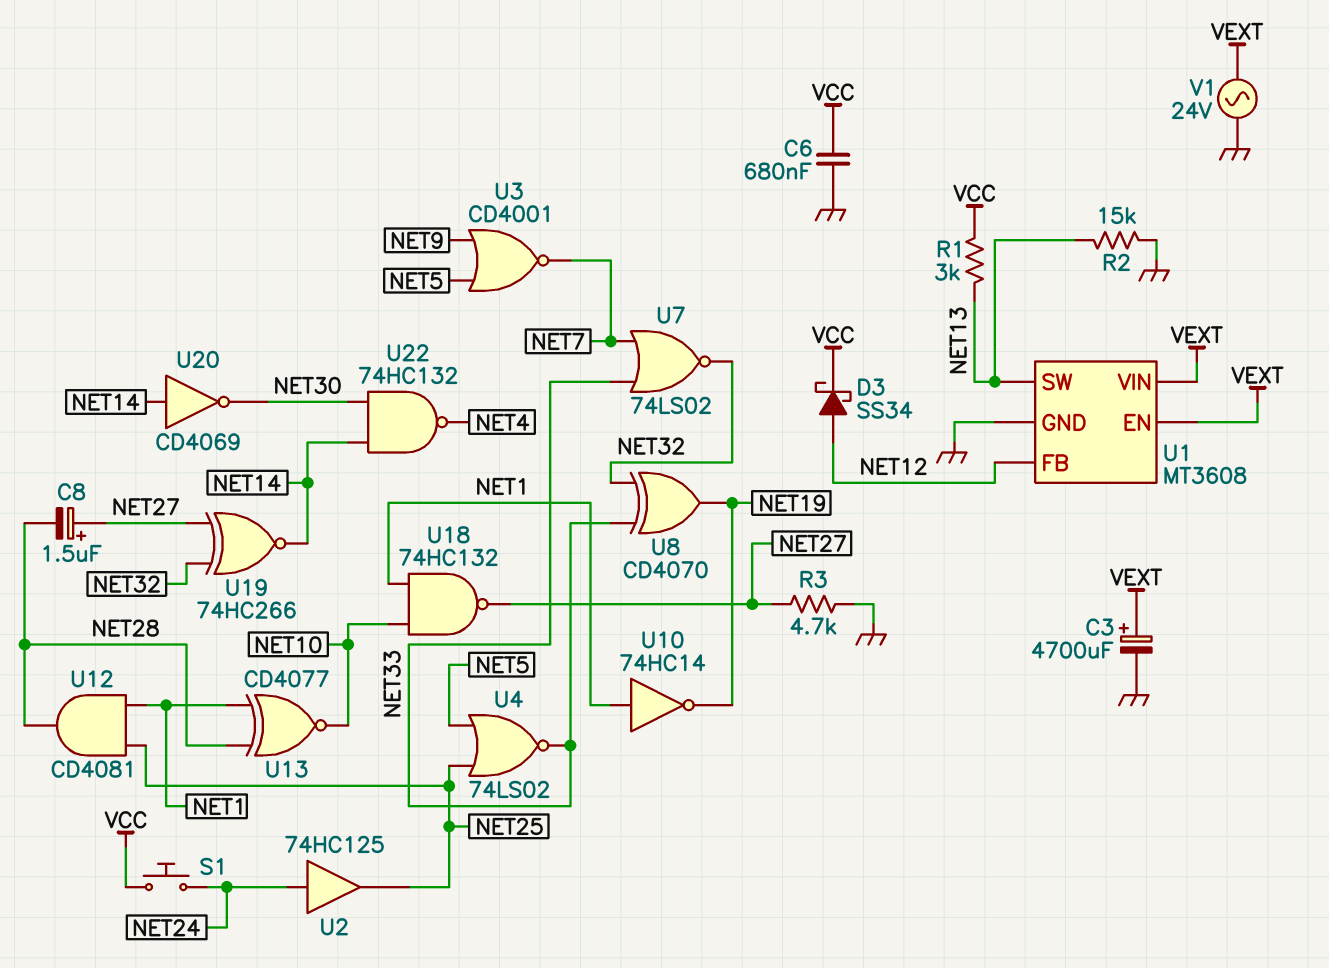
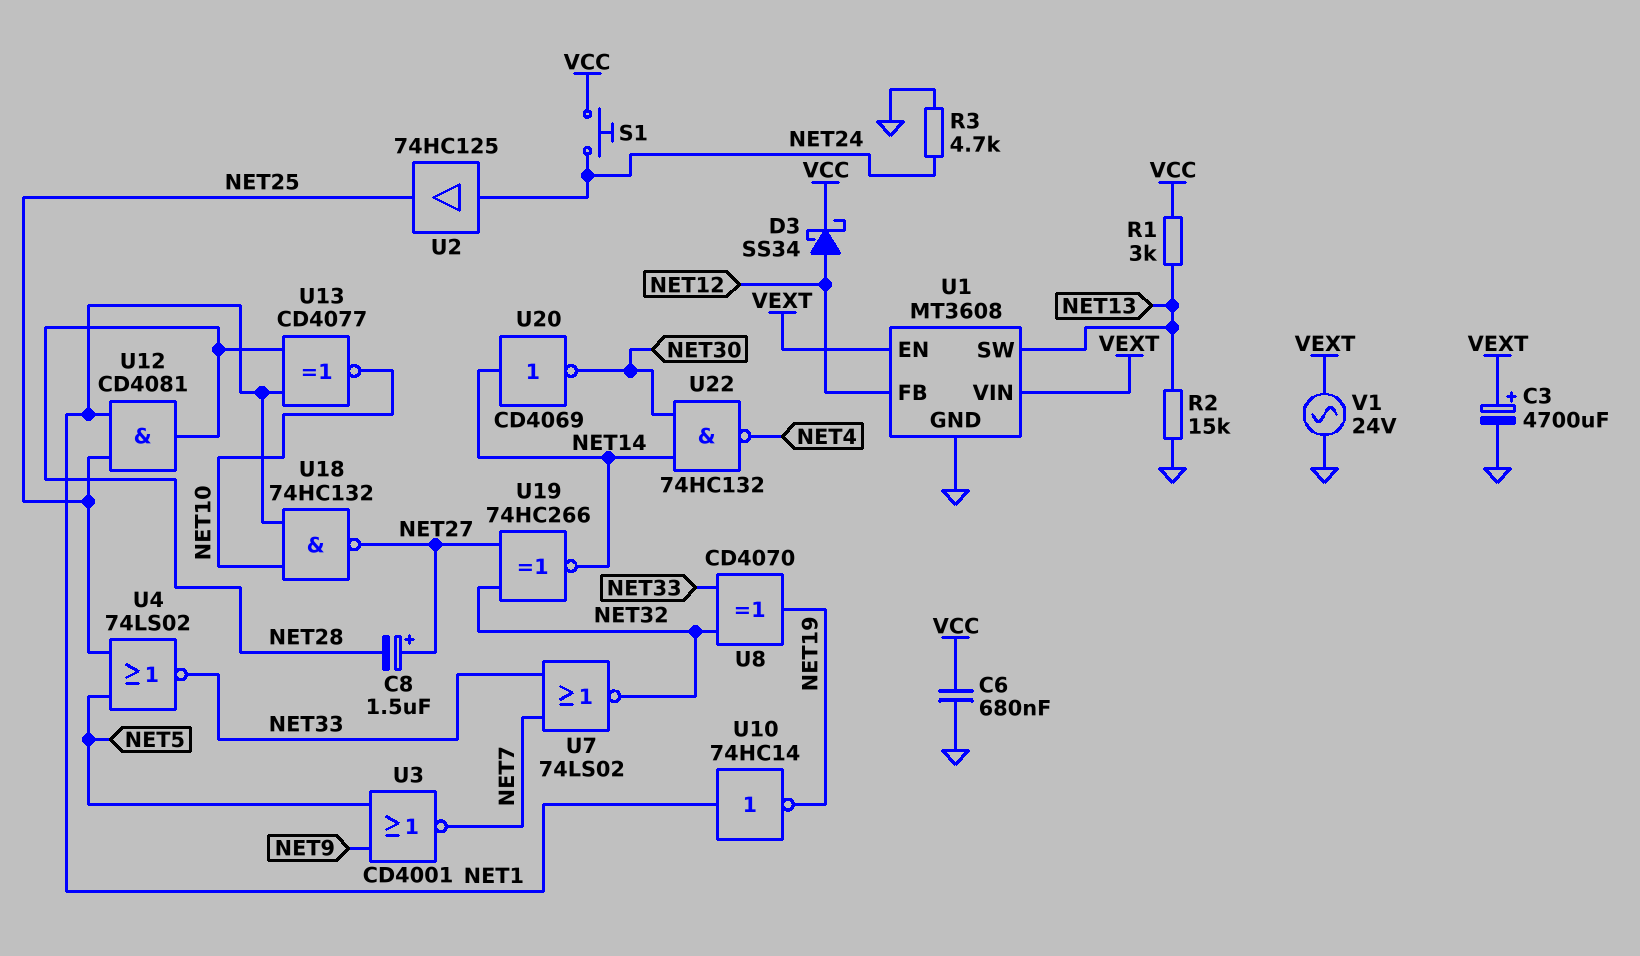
R3: 4.7k (GND, NET27) -> 4.7k (GND, NET24)

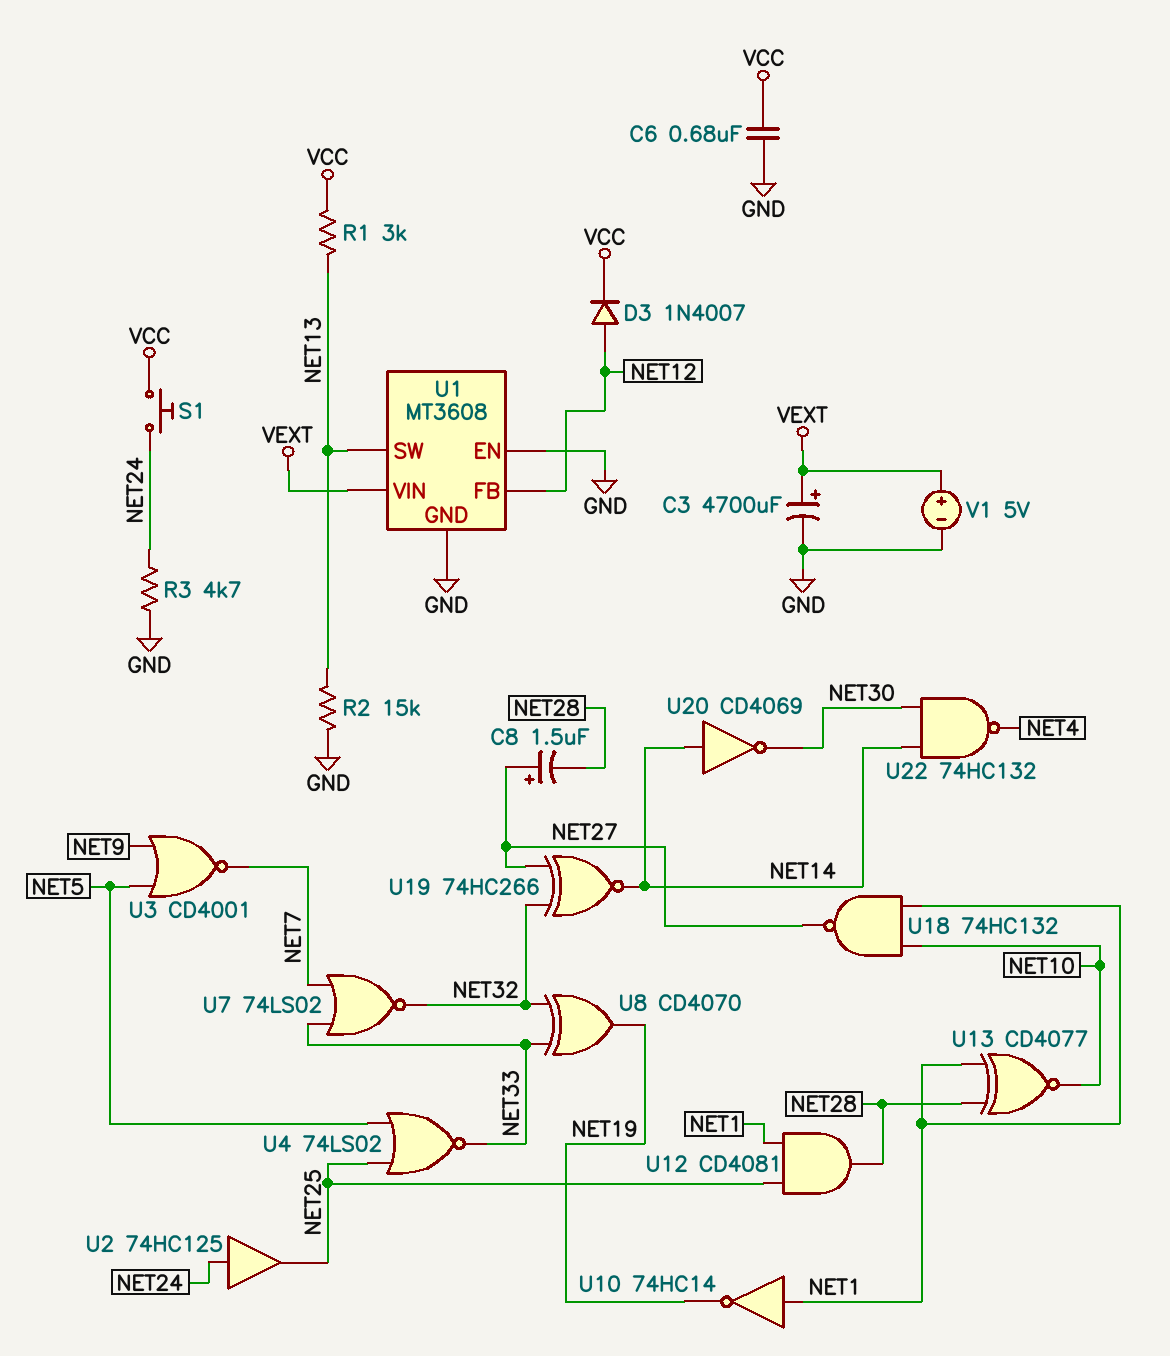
D3: schottky SS34 (A NET12, K VCC) -> diode 1N4007 (A NET12, K VCC)
U1 pin EN: VEXT -> GND
V1: AC 24V (GND, VEXT) -> 5V (plus VEXT, minus GND)

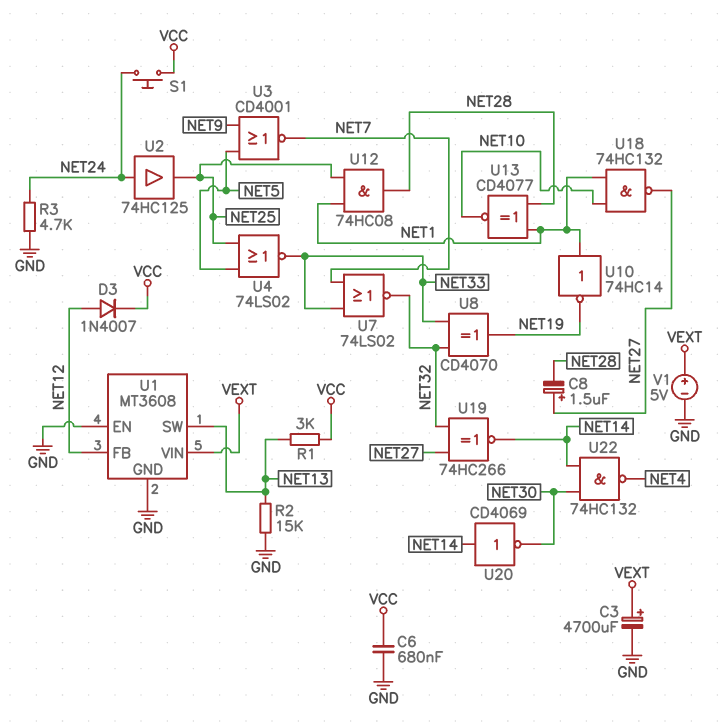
U12: AND CD4081 (in NET1, in NET25, out NET28) -> AND 74HC08 (in NET1, in NET25, out NET28)

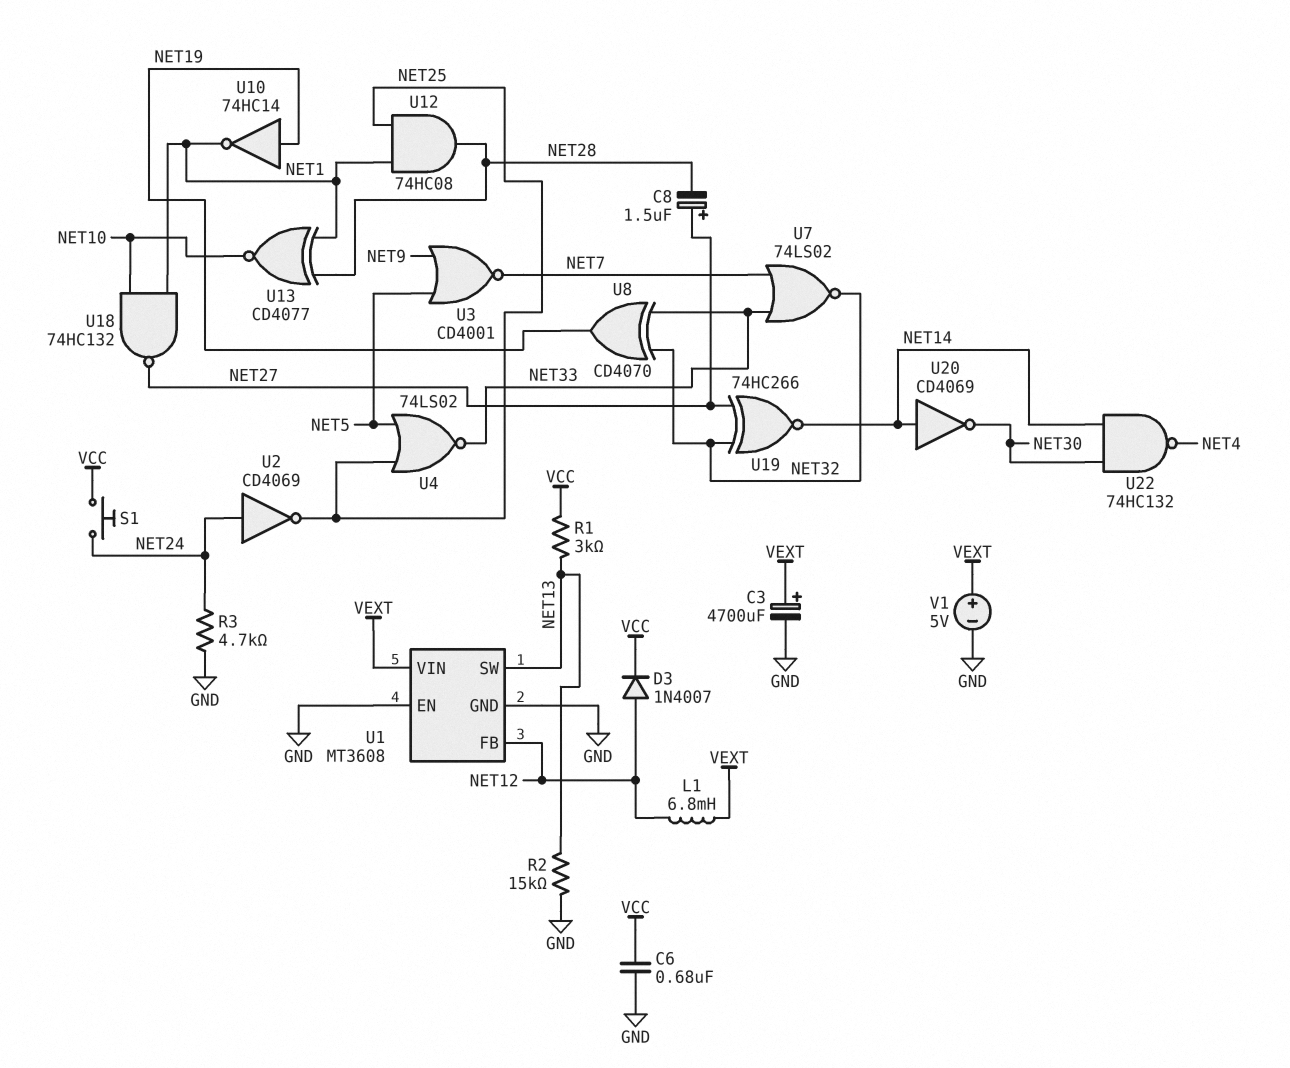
L1: none -> 6.8mH (NET12, VEXT)
U2: buffer 74HC125 (in NET24, out NET25) -> NOT CD4069 (in NET24, out NET25)
U10: NOT 74HC14 (in NET1, out NET19) -> NOT 74HC14 (in NET19, out NET1)

